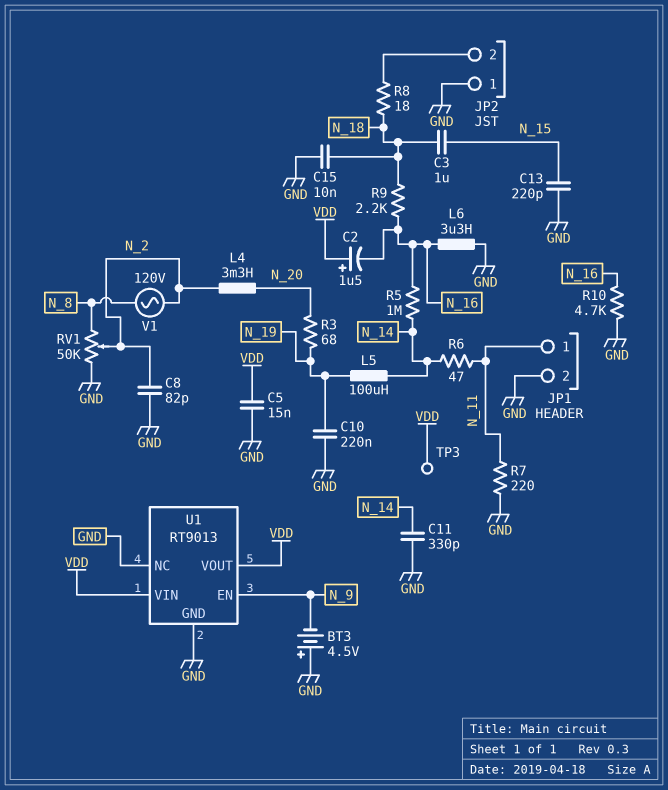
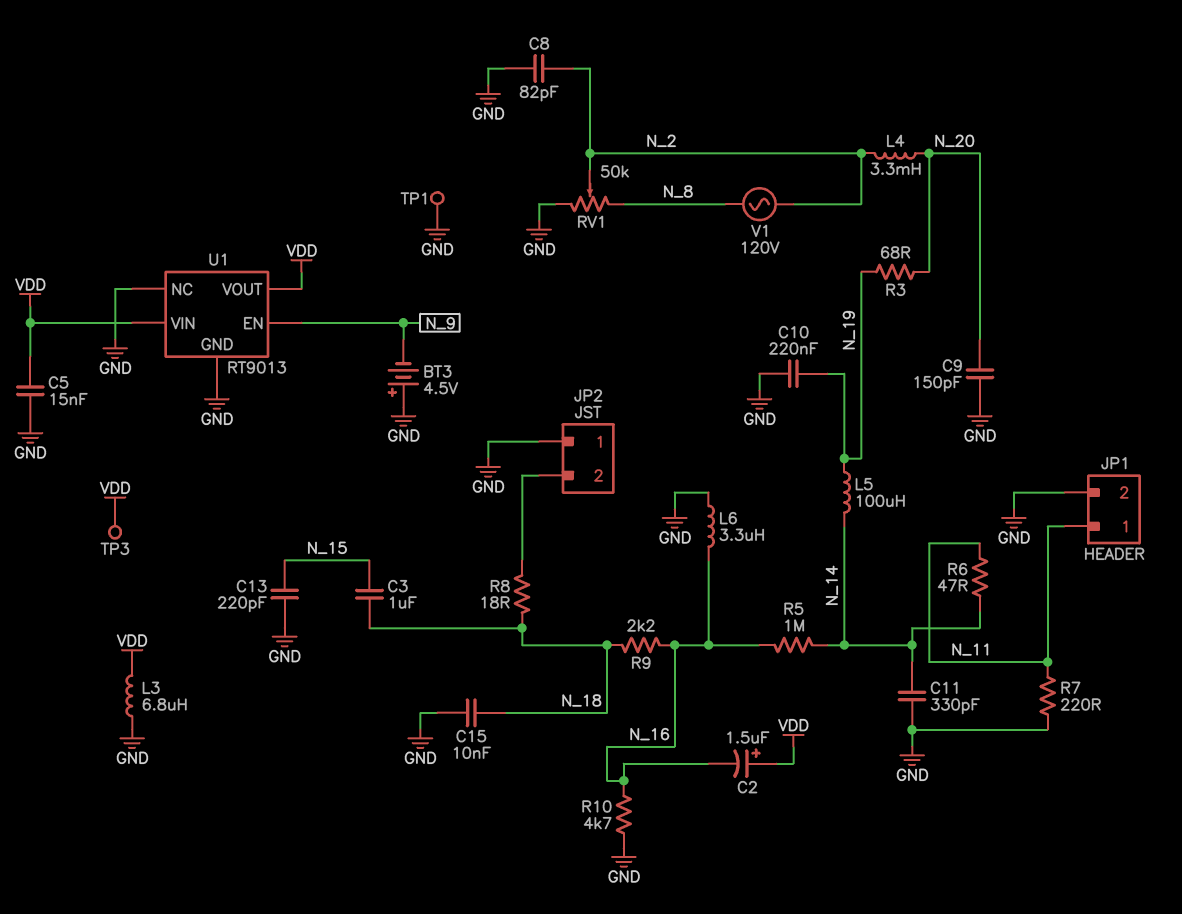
C9: none -> 150pF (GND, N_20)
L3: none -> 6.8uH (GND, VDD)
TP1: none -> test point (GND)

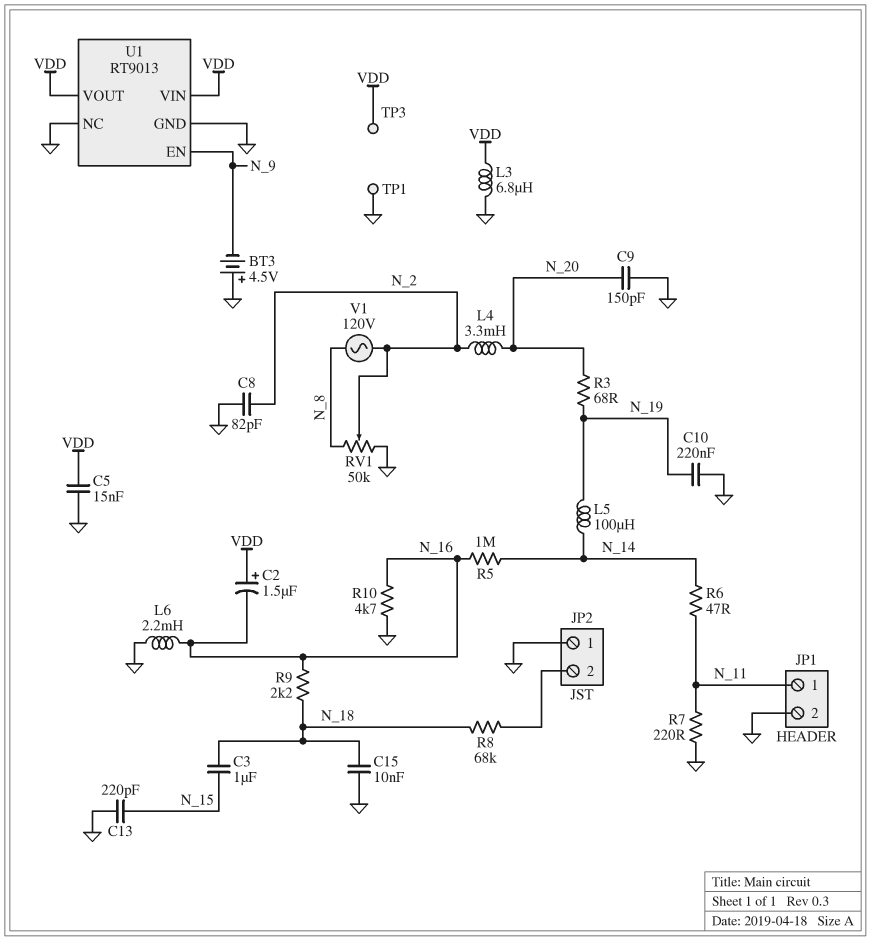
C11: 330pF (GND, N_14) -> none
L6: 3.3uH (GND, N_16) -> 2.2mH (GND, N_16)
R8: 18 (JP2/2, N_18) -> 68k (JP2/2, N_18)

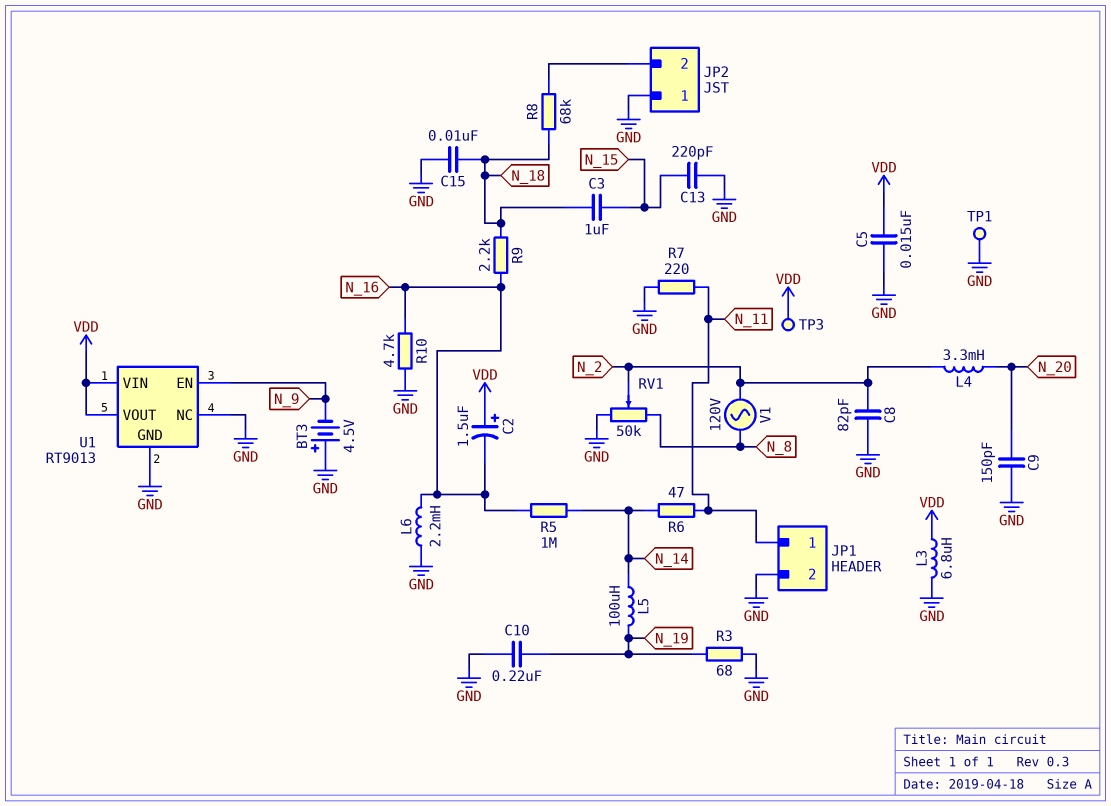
R3: 68 (N_19, N_20) -> 68 (GND, N_19)

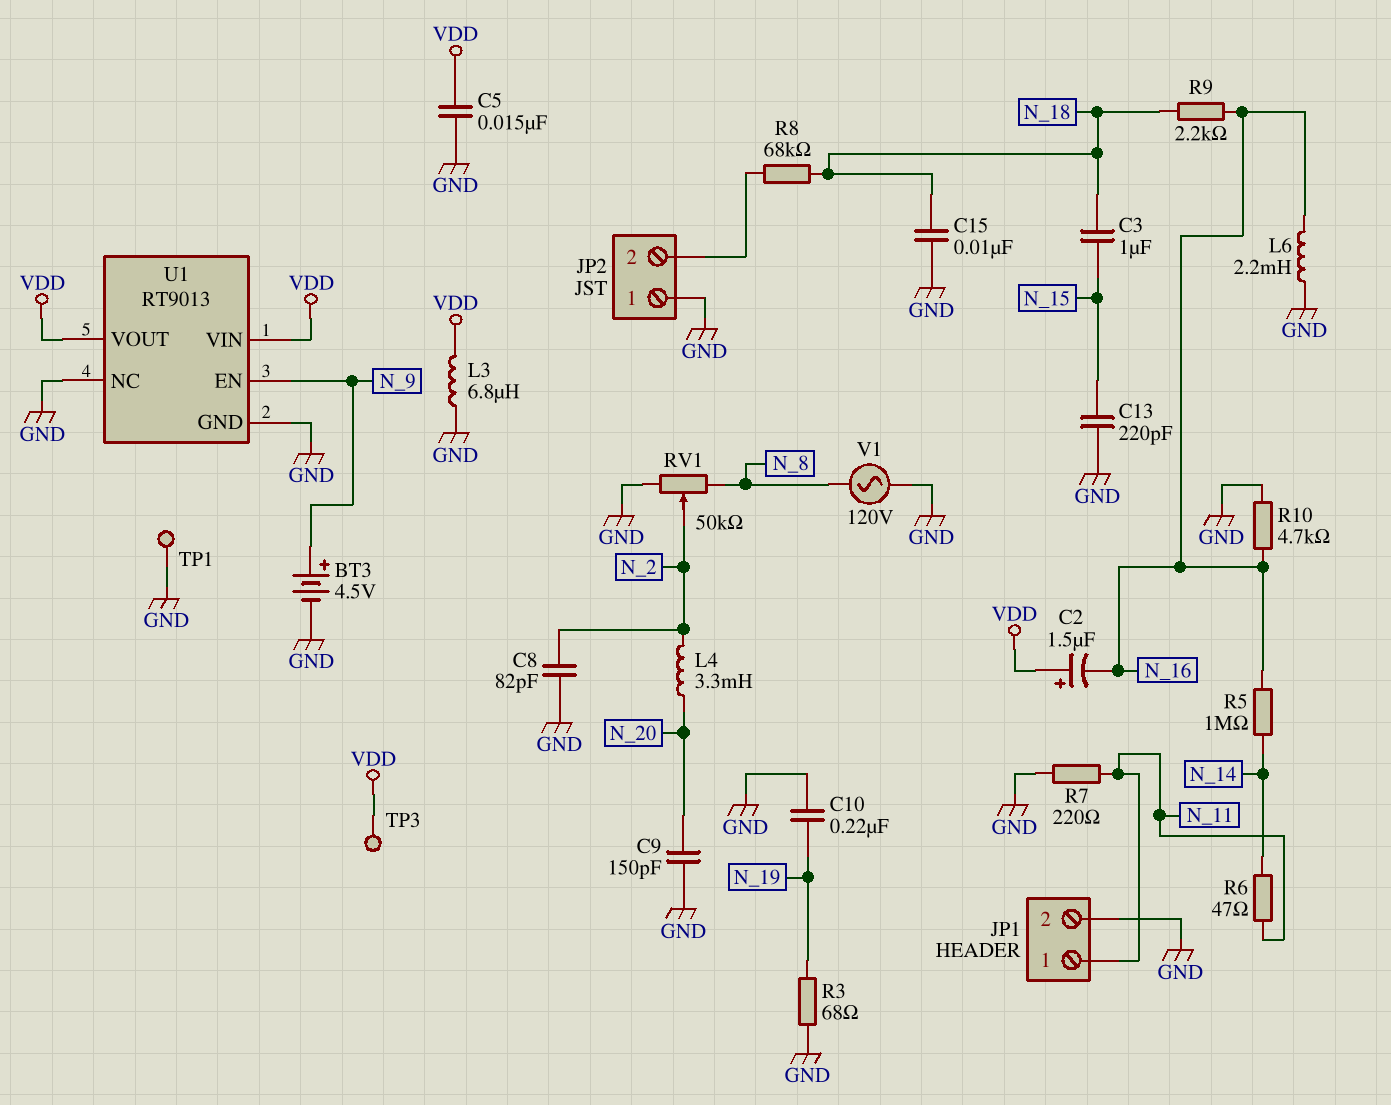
BT3: 4.5V (plus GND, minus N_9) -> 4.5V (plus N_9, minus GND)
L5: 100uH (N_14, N_19) -> none
V1: AC 120V (N_2, N_8) -> AC 120V (GND, N_8)

